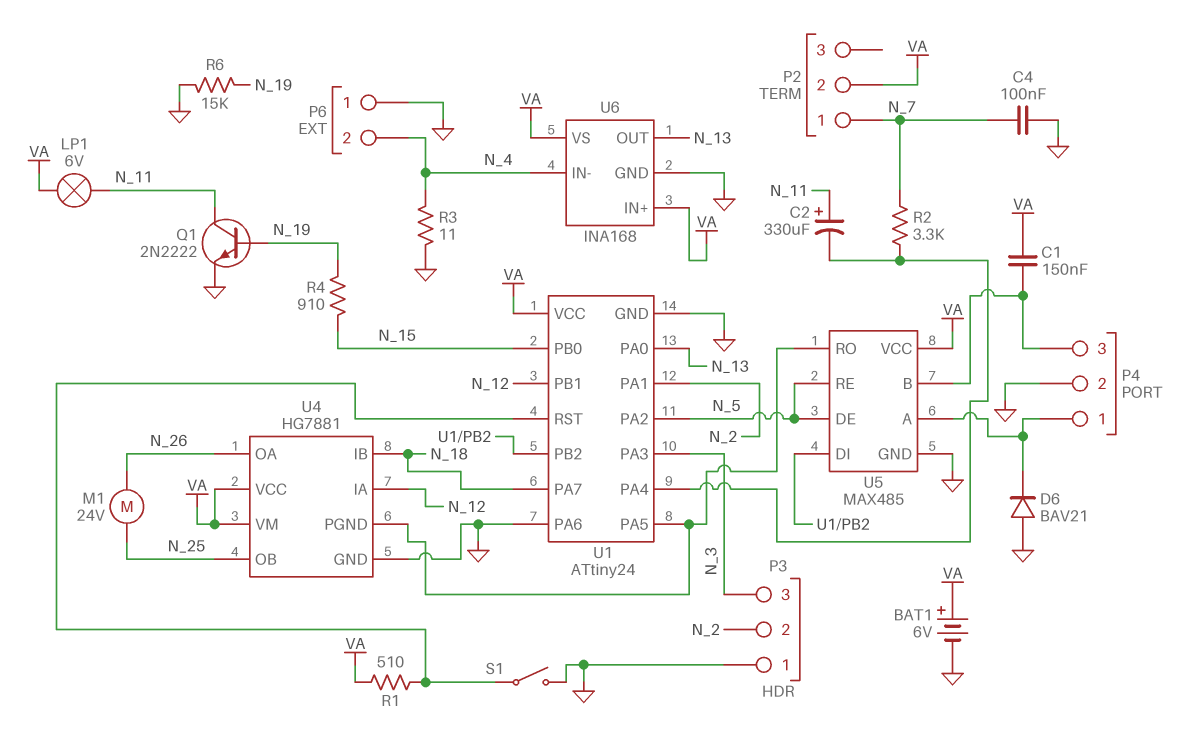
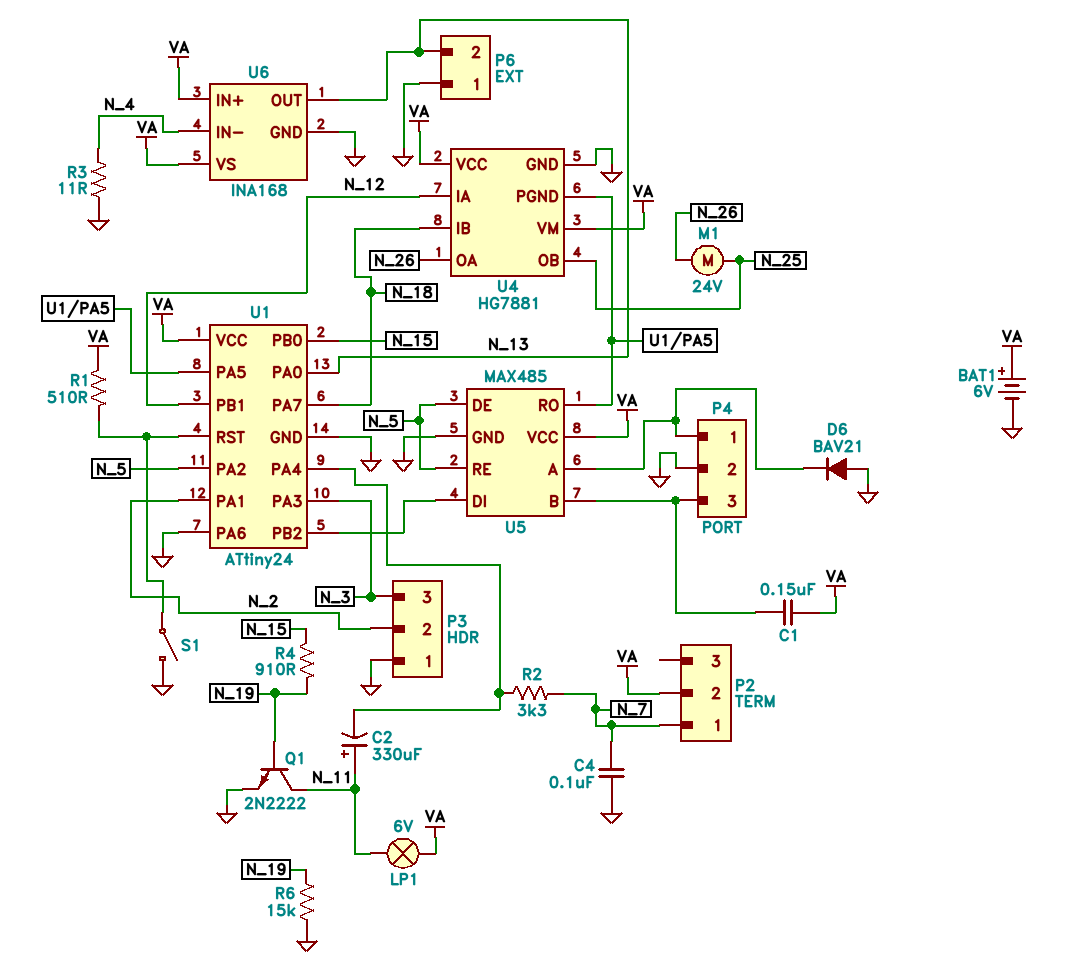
P6 pin 2: N_4 -> N_13

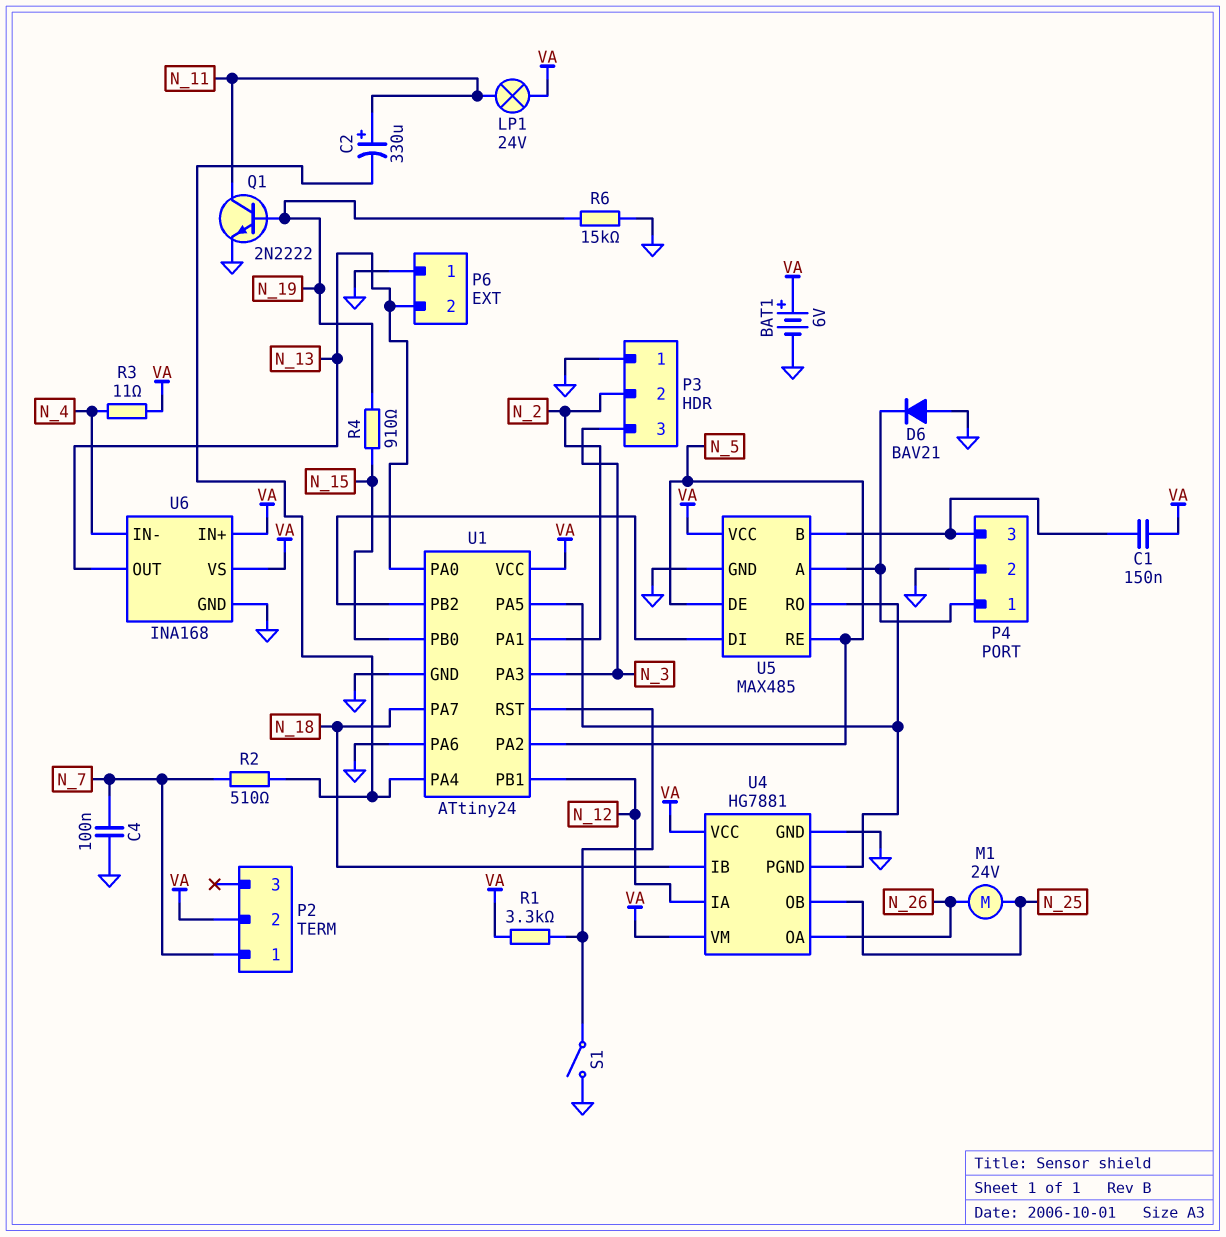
LP1: lamp 6V (N_11, VA) -> lamp 24V (N_11, VA)
R1: 510 (U1/RST, VA) -> 3.3k (U1/RST, VA)
R2: 3.3k (N_7, U1/PA4) -> 510 (N_7, U1/PA4)
R3: 11 (GND, N_4) -> 11 (N_4, VA)

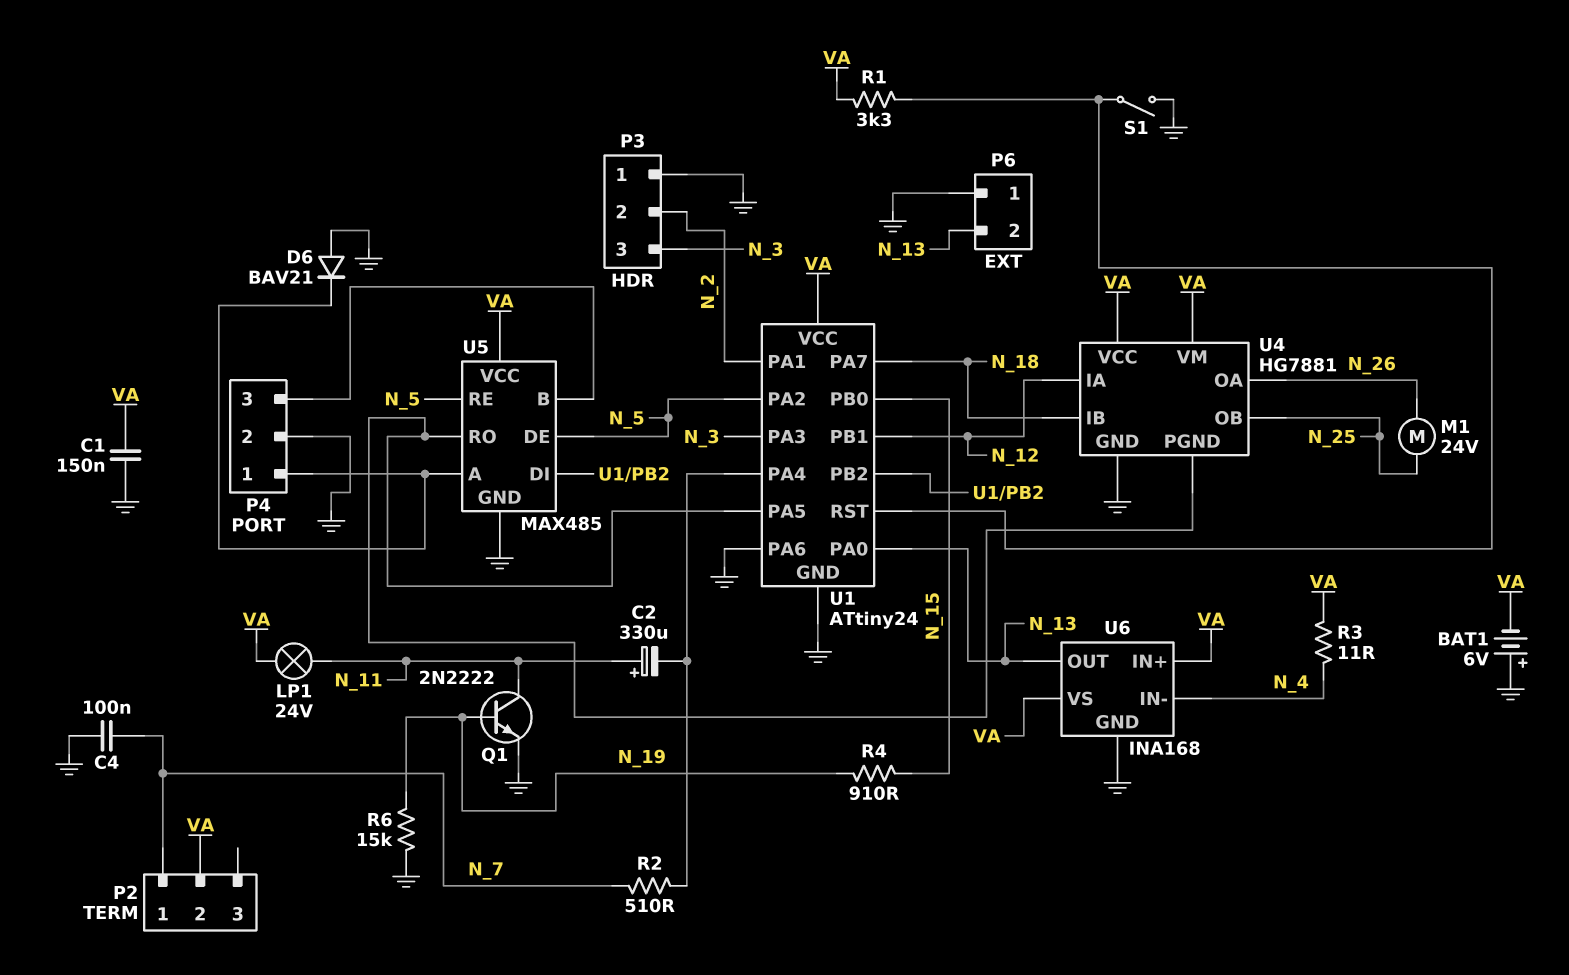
BAT1: 6V (plus VA, minus GND) -> 6V (plus GND, minus VA)
C1: 150nF (P4/3, VA) -> 150nF (GND, VA)

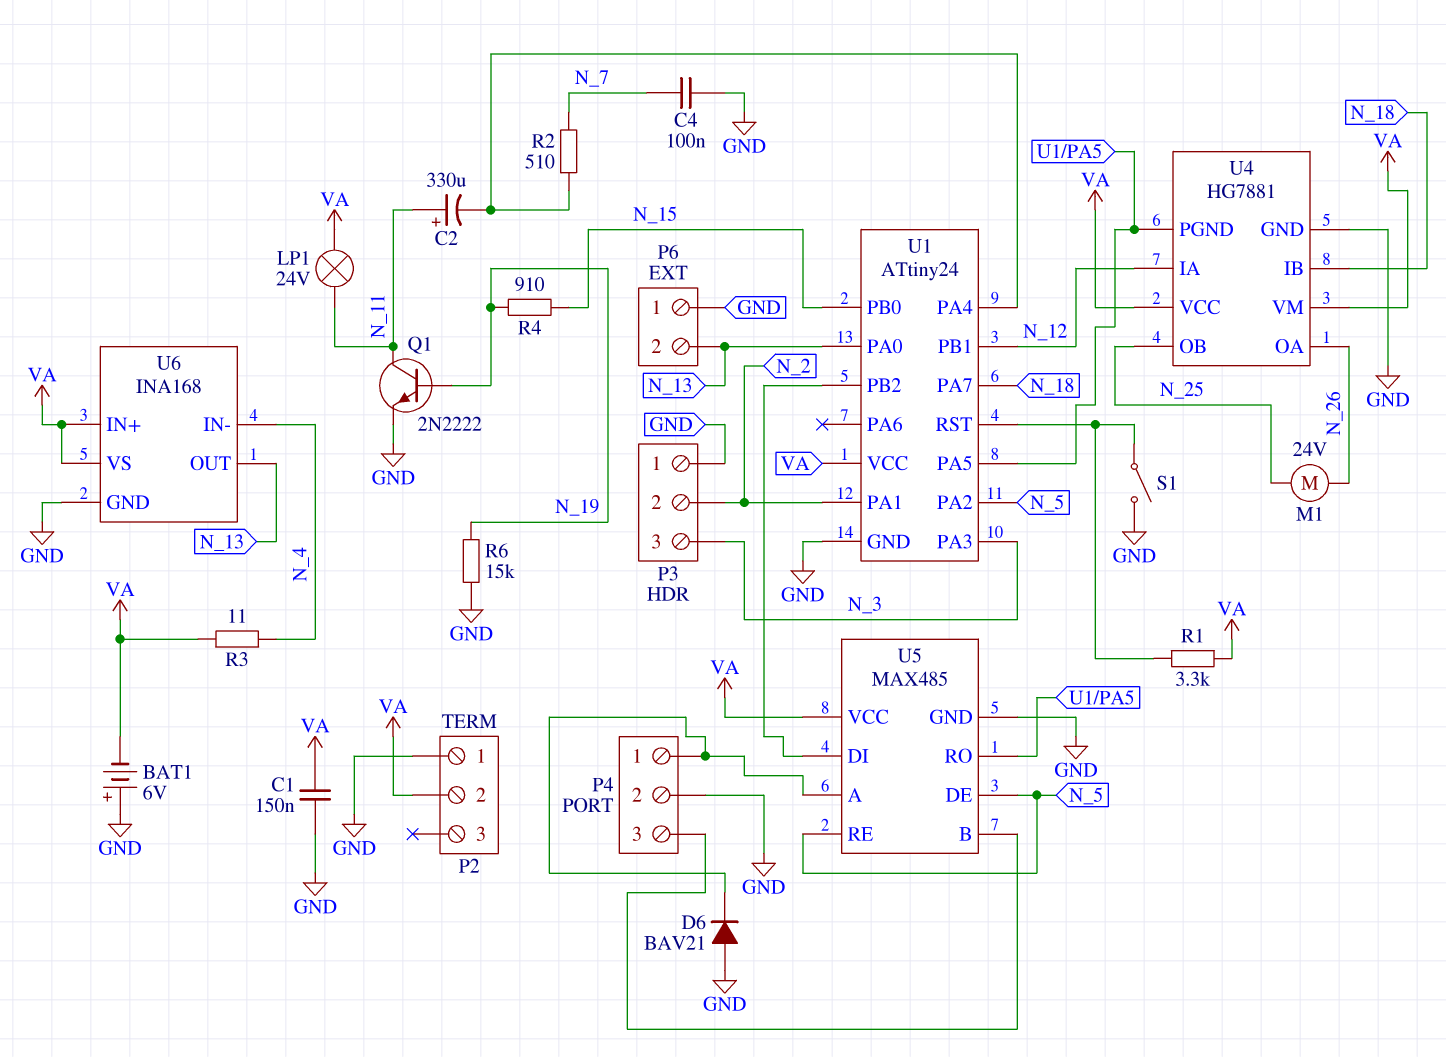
P2 pin 1: N_7 -> GND
U1 pin PA6: GND -> none

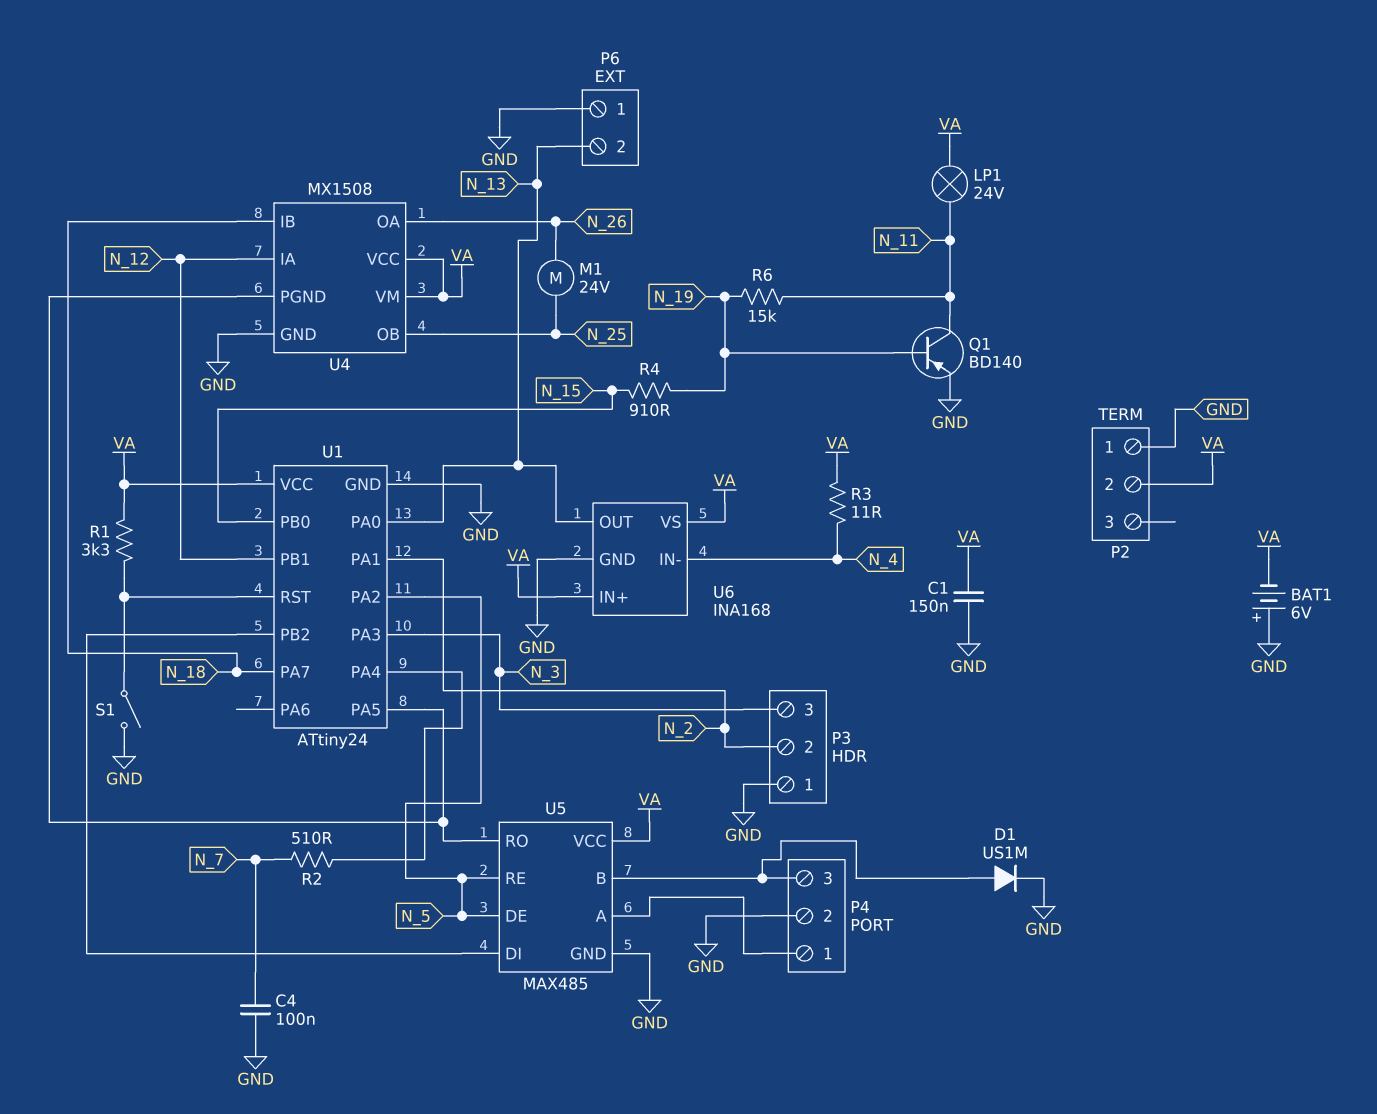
C2: 330uF (plus N_11, minus U1/PA4) -> none
D1: none -> diode US1M (A P4/3, K GND)
D6: diode BAV21 (A GND, K P4/1) -> none
Q1: NPN 2N2222 (B N_19, C N_11, E GND) -> PNP BD140 (B N_19, C N_11, E GND)
R6: 15k (GND, N_19) -> 15k (N_11, N_19)
U4: HG7881 -> MX1508

